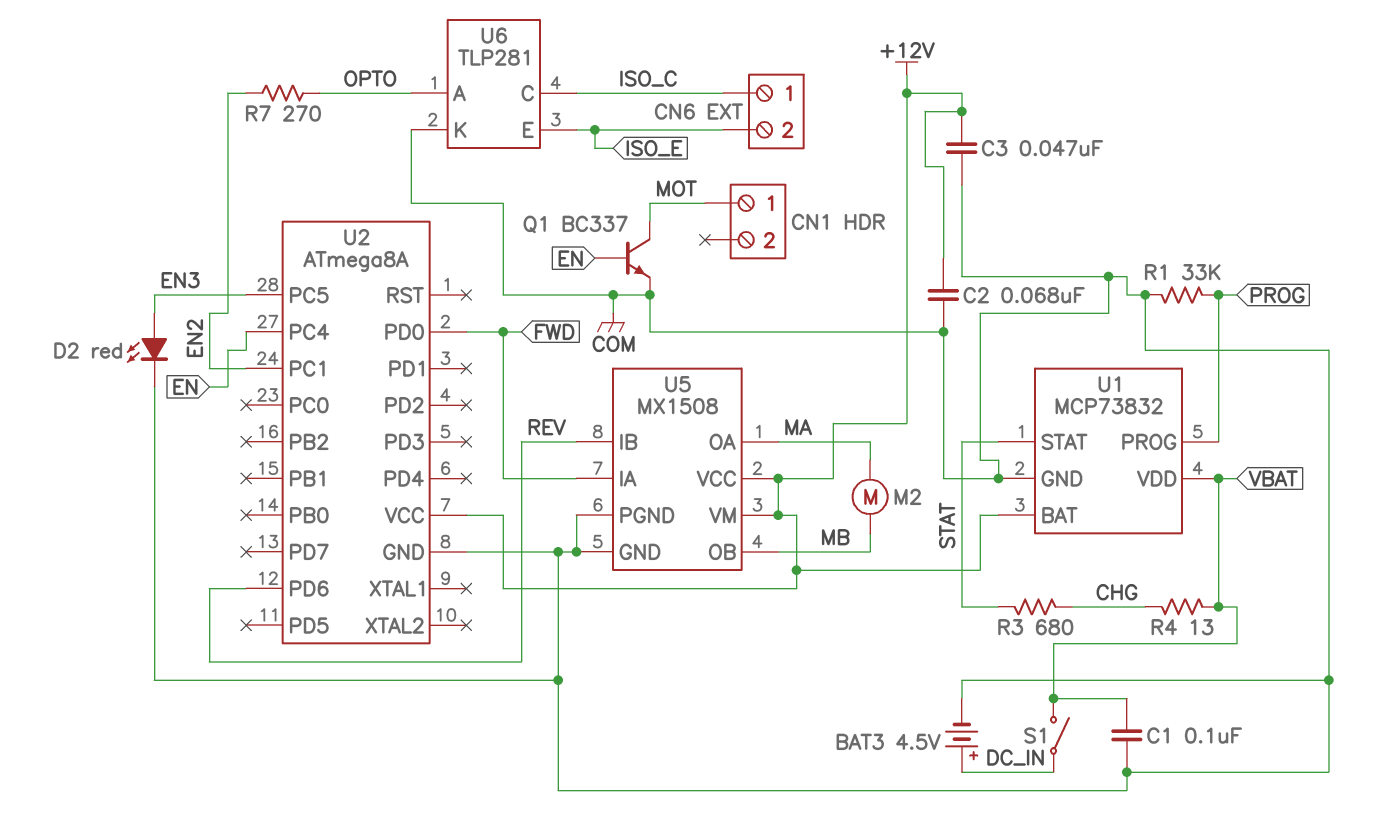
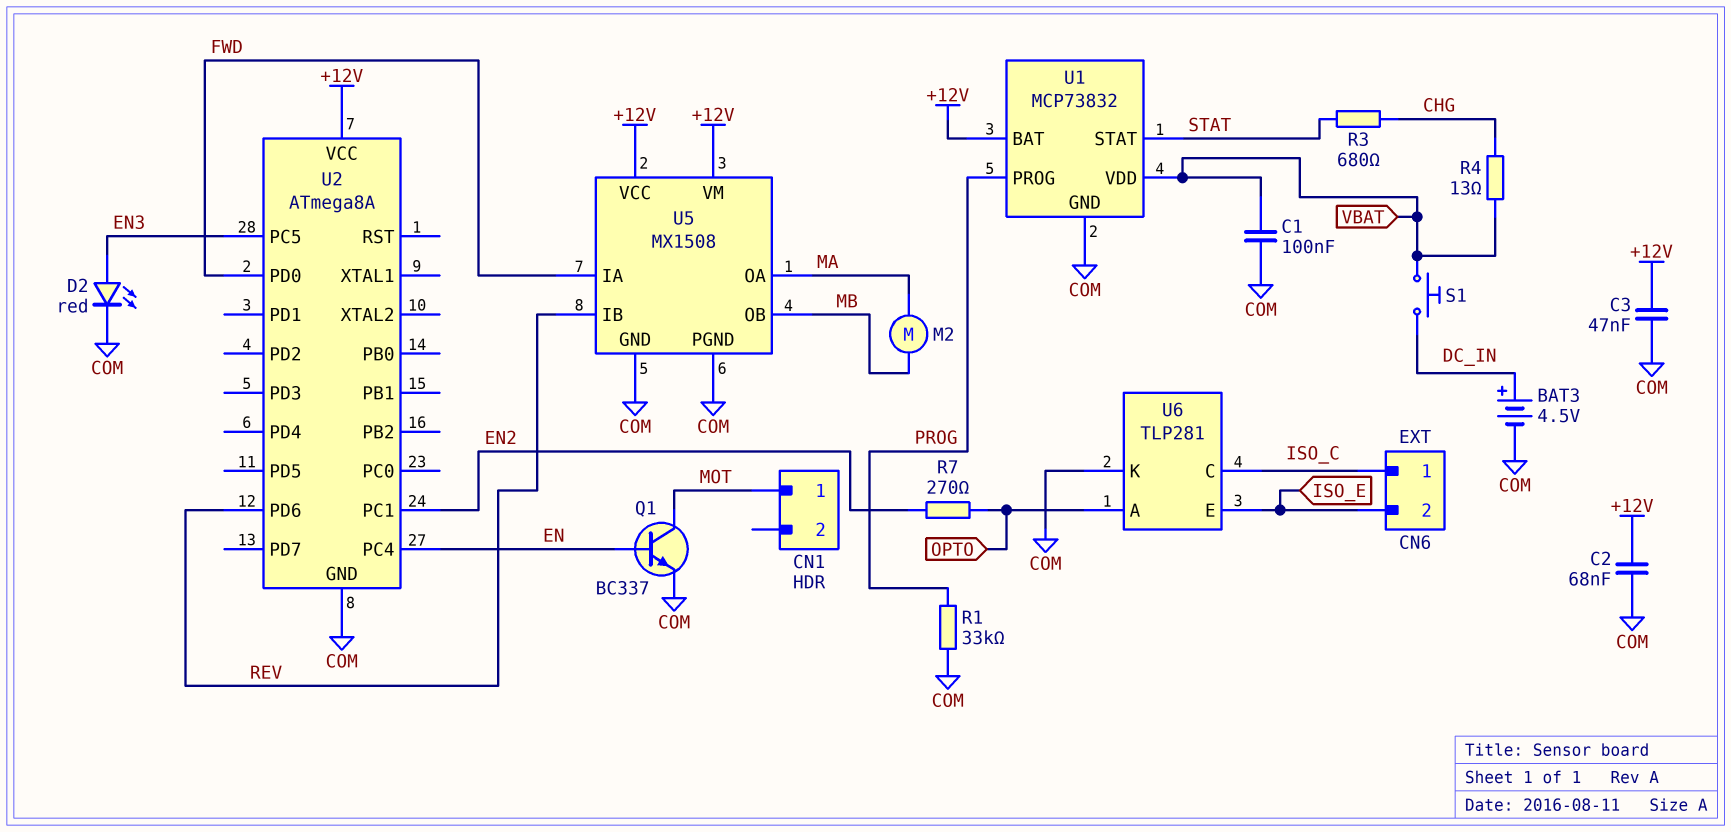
S1: switch (DC_IN, VBAT) -> button (DC_IN, VBAT)

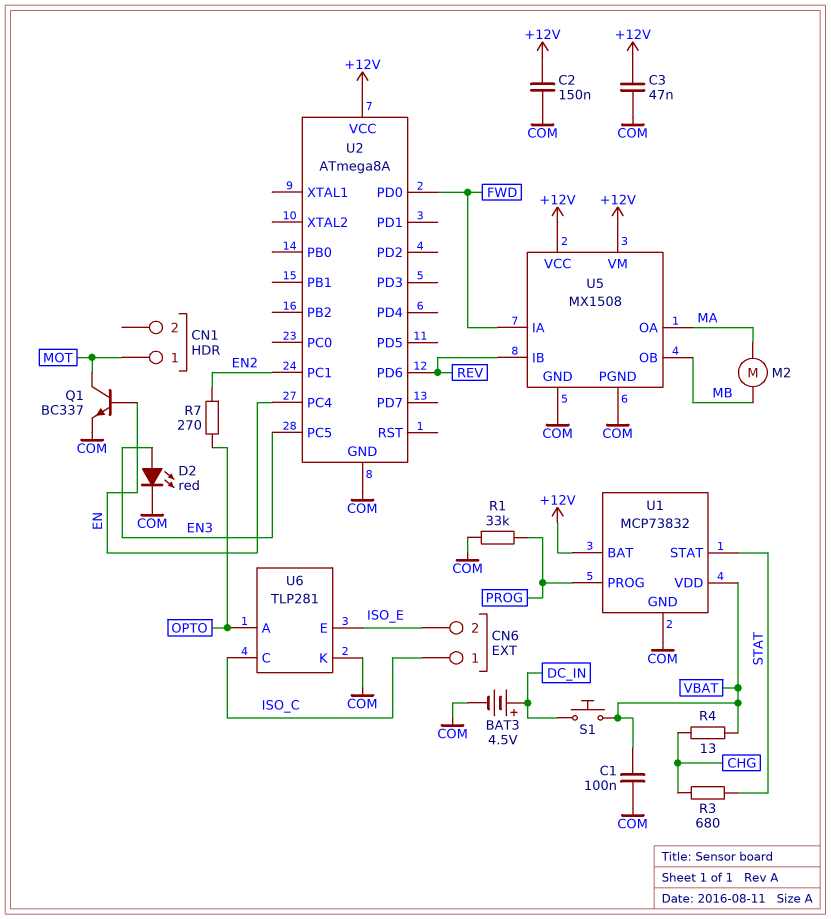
C2: 68nF (+12V, COM) -> 150nF (+12V, COM)

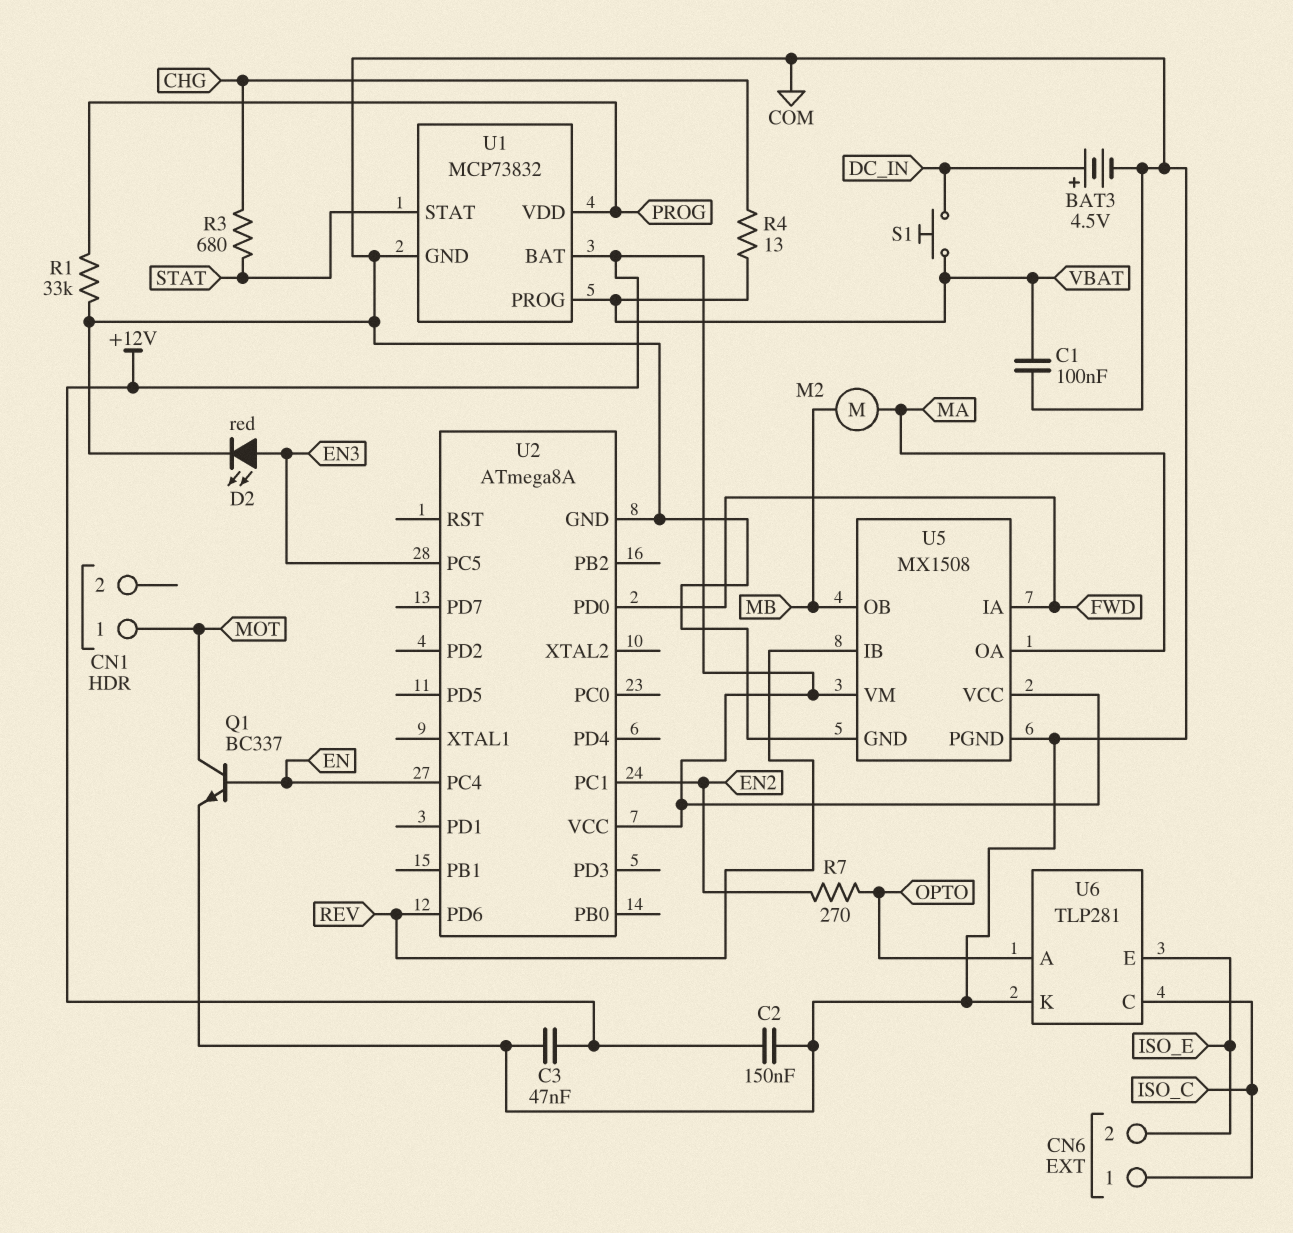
U1 pin PROG: PROG -> VBAT
U1 pin VDD: VBAT -> PROG

